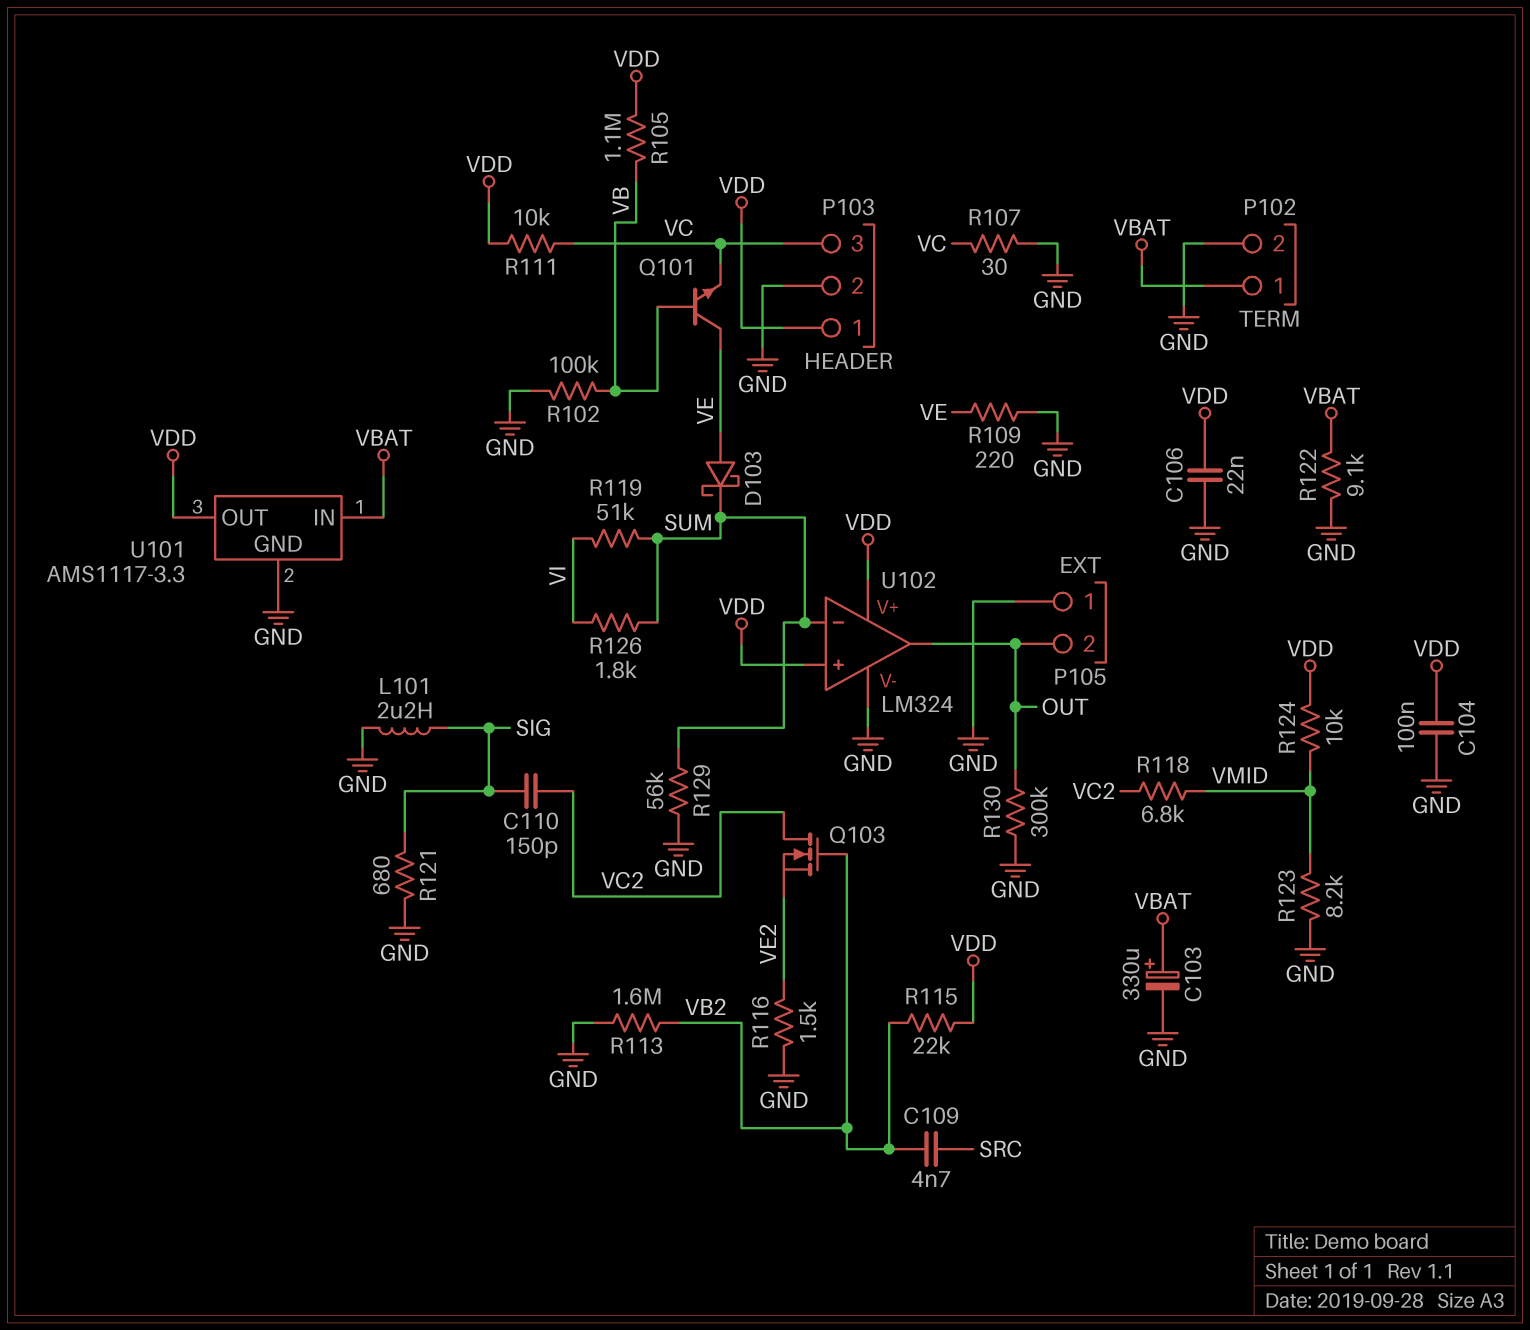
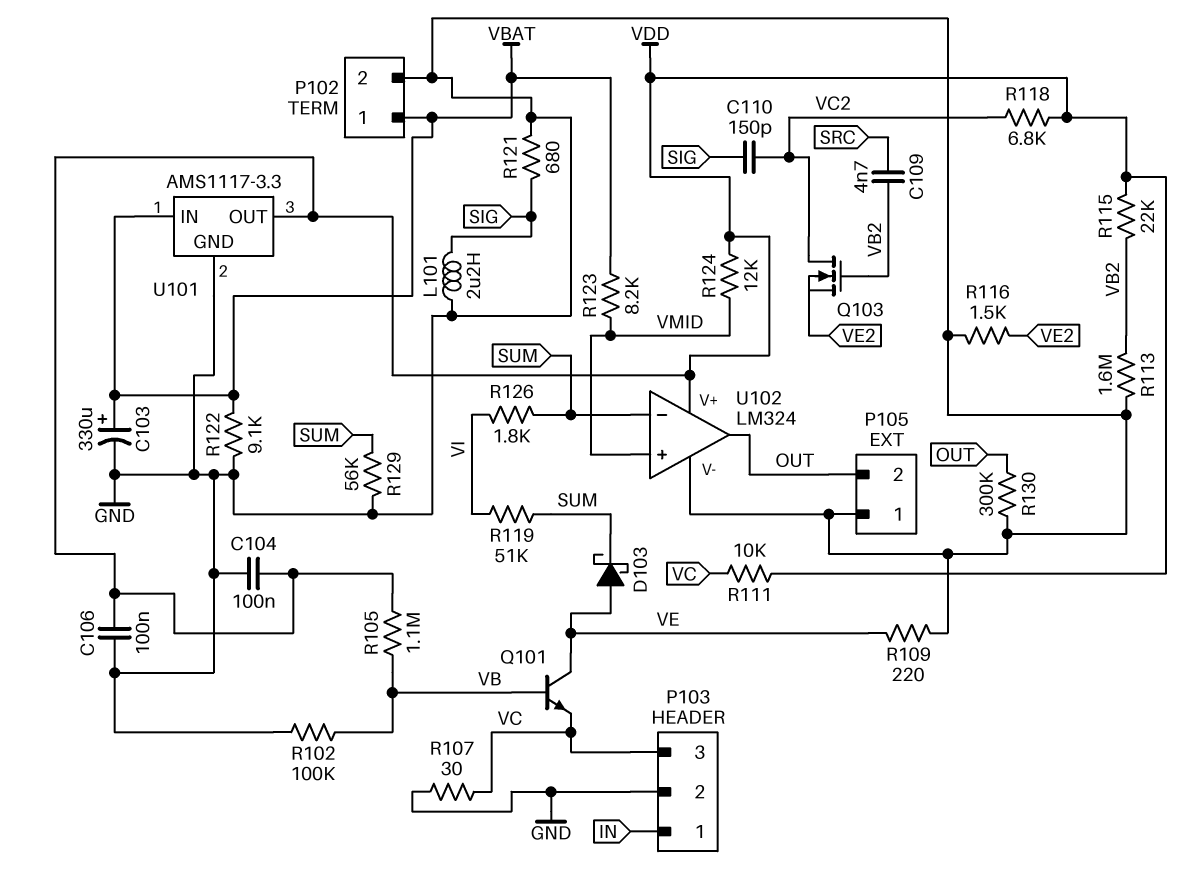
C106: 22nF (GND, VDD) -> 100nF (GND, VDD)
P103 pin 1: VDD -> IN
R118: 6.8k (VC2, VMID) -> 6.8k (VC2, VDD)
R123: 8.2k (GND, VMID) -> 8.2k (VBAT, VMID)
R124: 10k (VDD, VMID) -> 12k (VDD, VMID)
U102 pin in+: VDD -> VMID

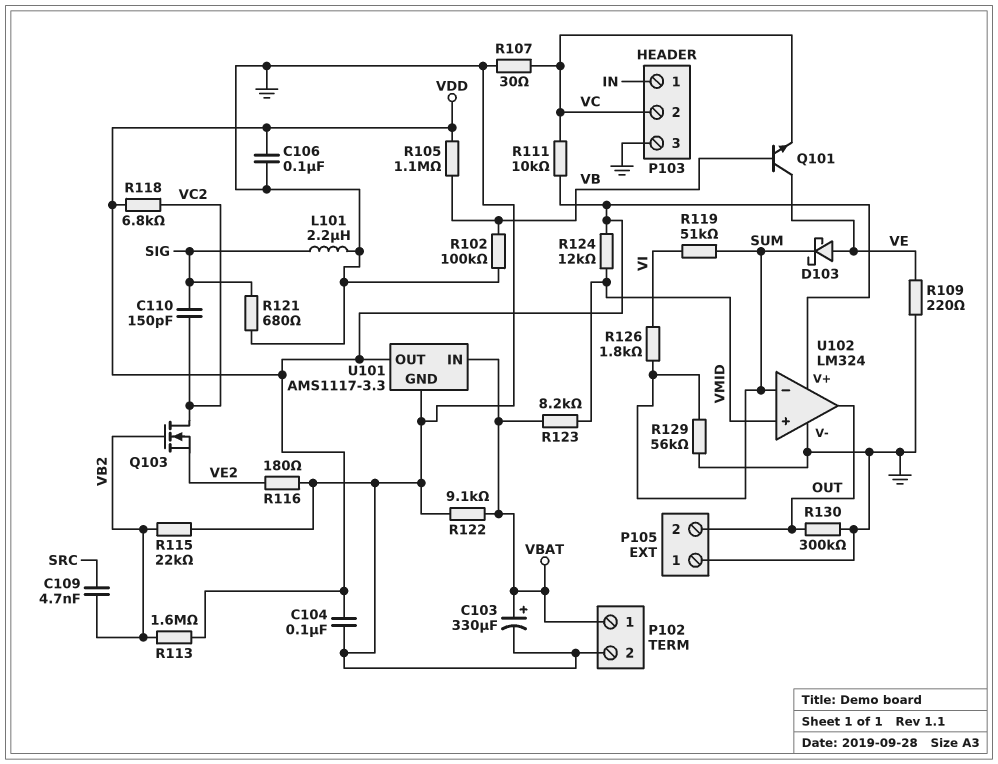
P103 pin 2: GND -> VC
P103 pin 3: VC -> GND
R113: 1.6M (GND, VB2) -> 1.6M (VB2, VDD)
R115: 22k (VB2, VDD) -> 22k (GND, VB2)
R116: 1.5k (GND, VE2) -> 180 (GND, VE2)

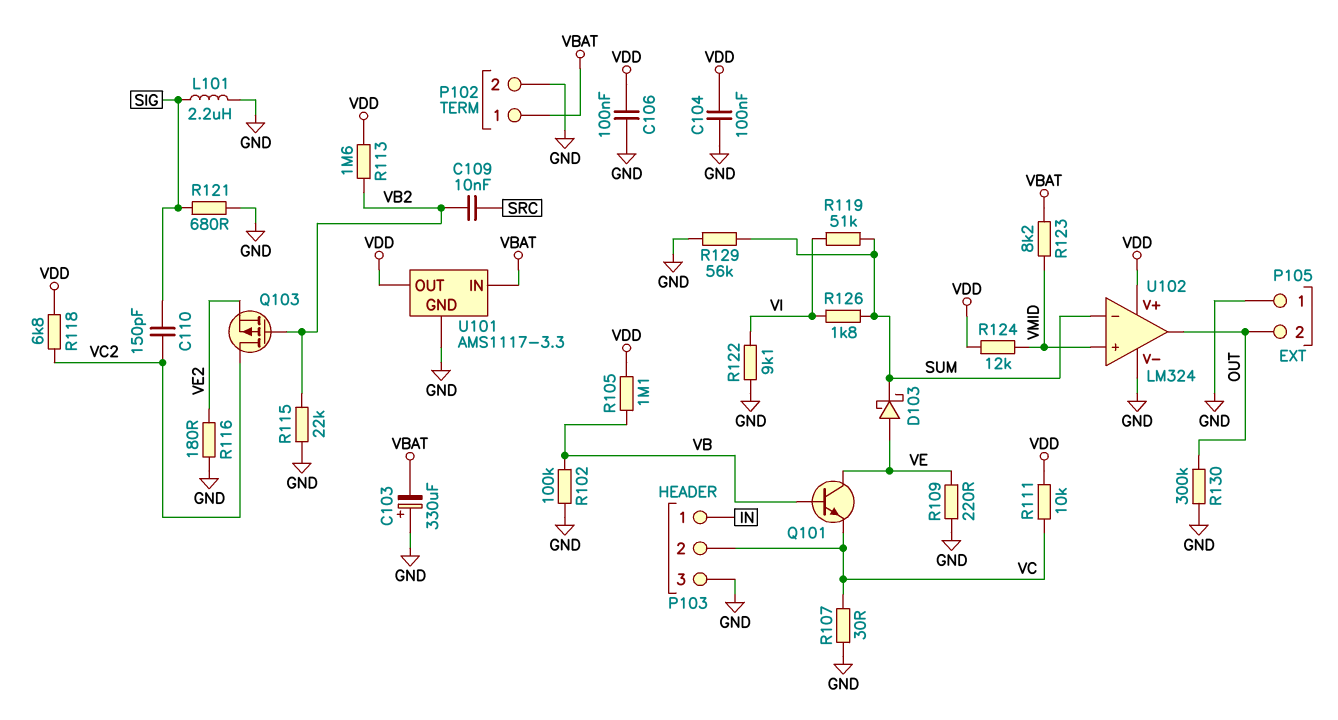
C103: 330uF (plus VBAT, minus GND) -> 330uF (plus GND, minus VBAT)
C109: 4.7nF (SRC, VB2) -> 10nF (SRC, VB2)
Q103: NMOS (G VB2, D VC2, S VE2) -> PMOS (G VB2, D VC2, S VE2)
R122: 9.1k (GND, VBAT) -> 9.1k (GND, VI)

